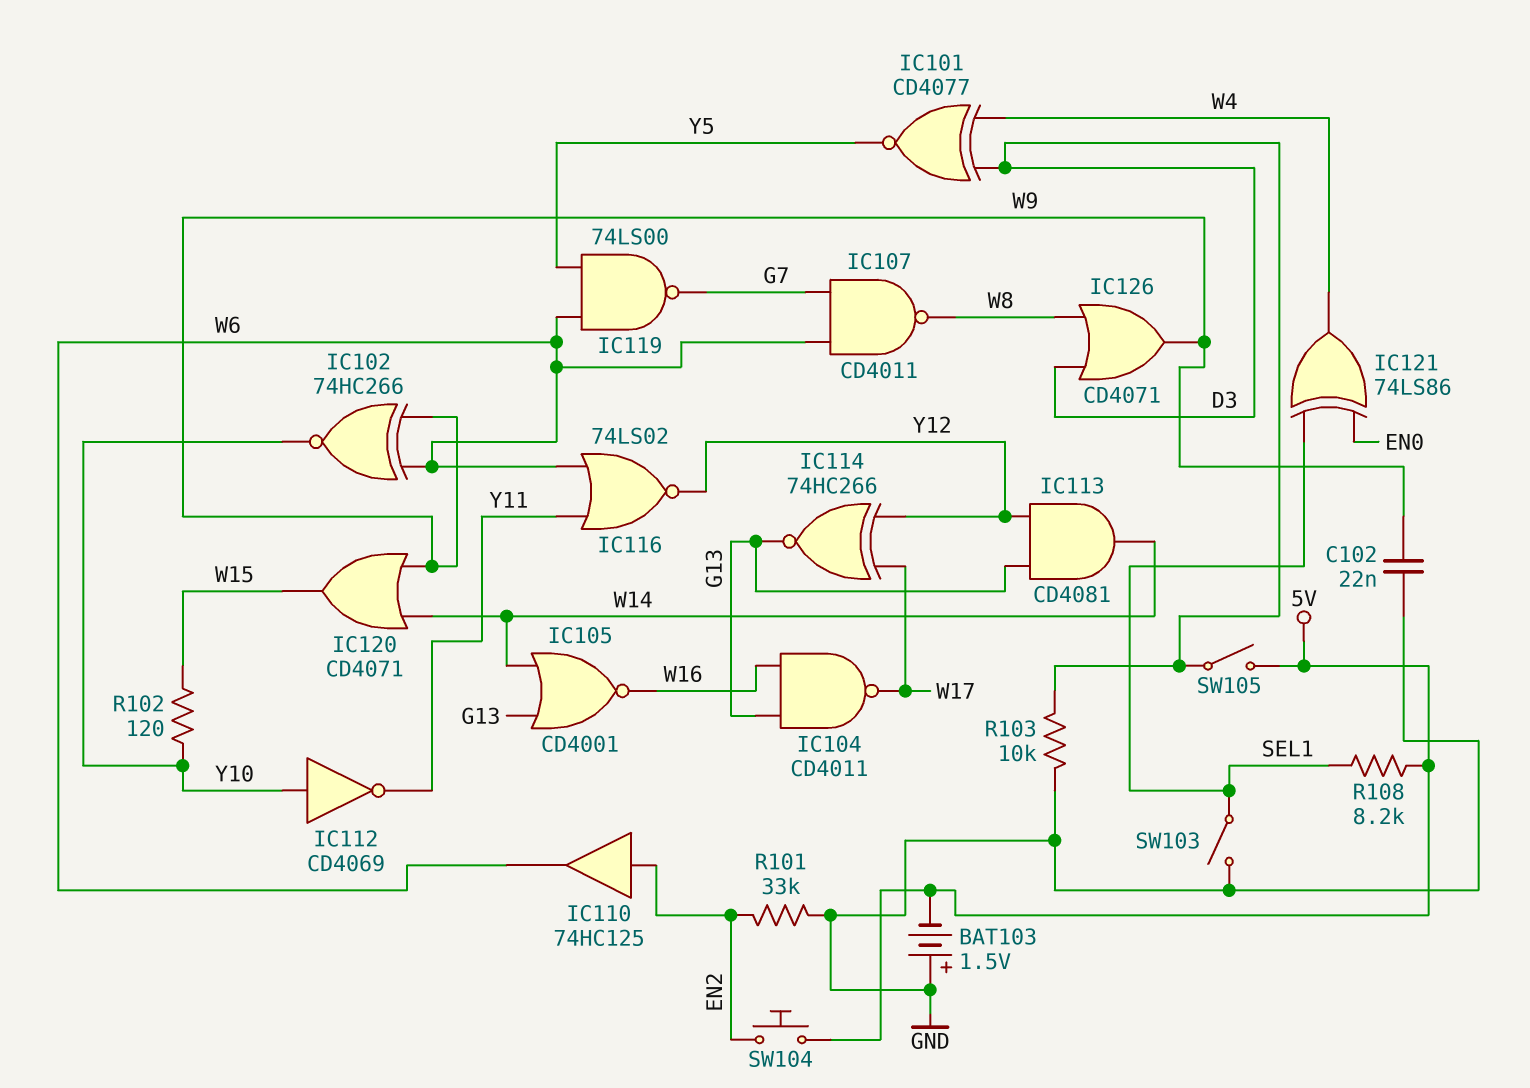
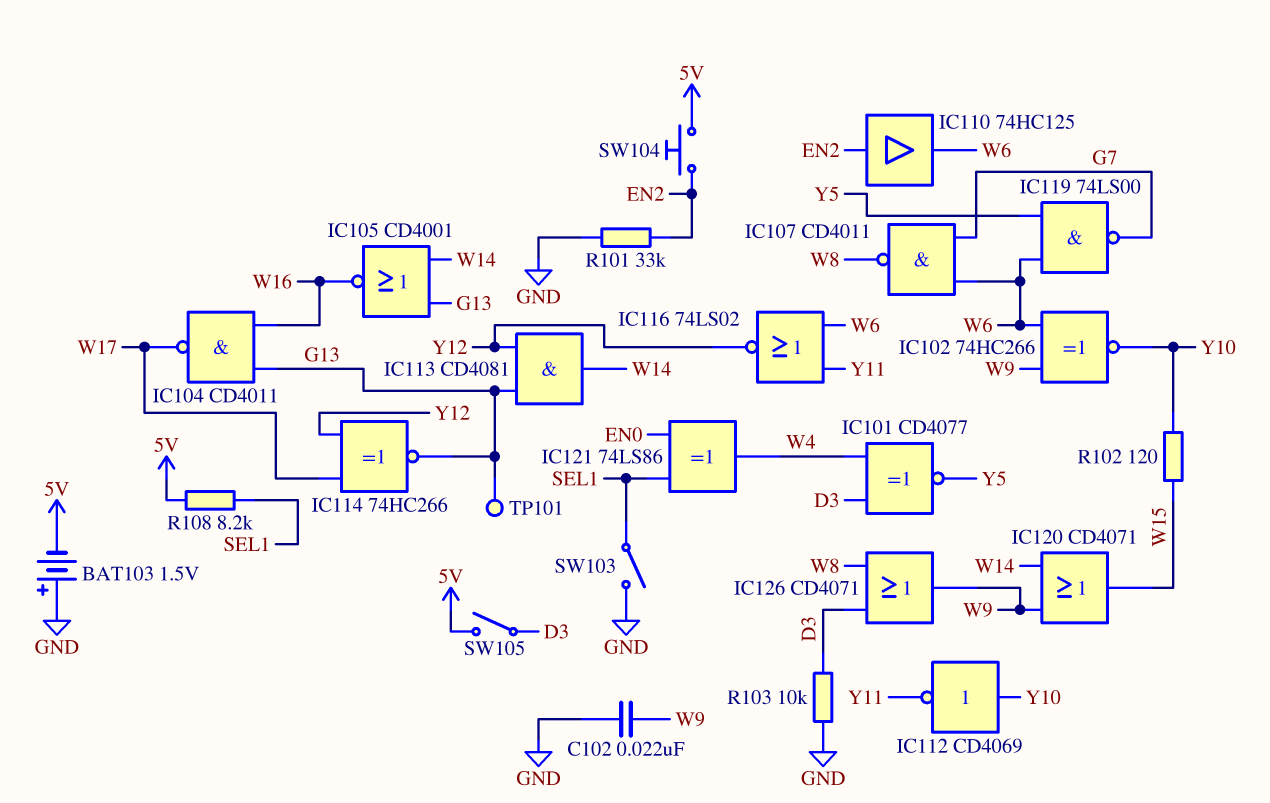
TP101: none -> test point (G13)

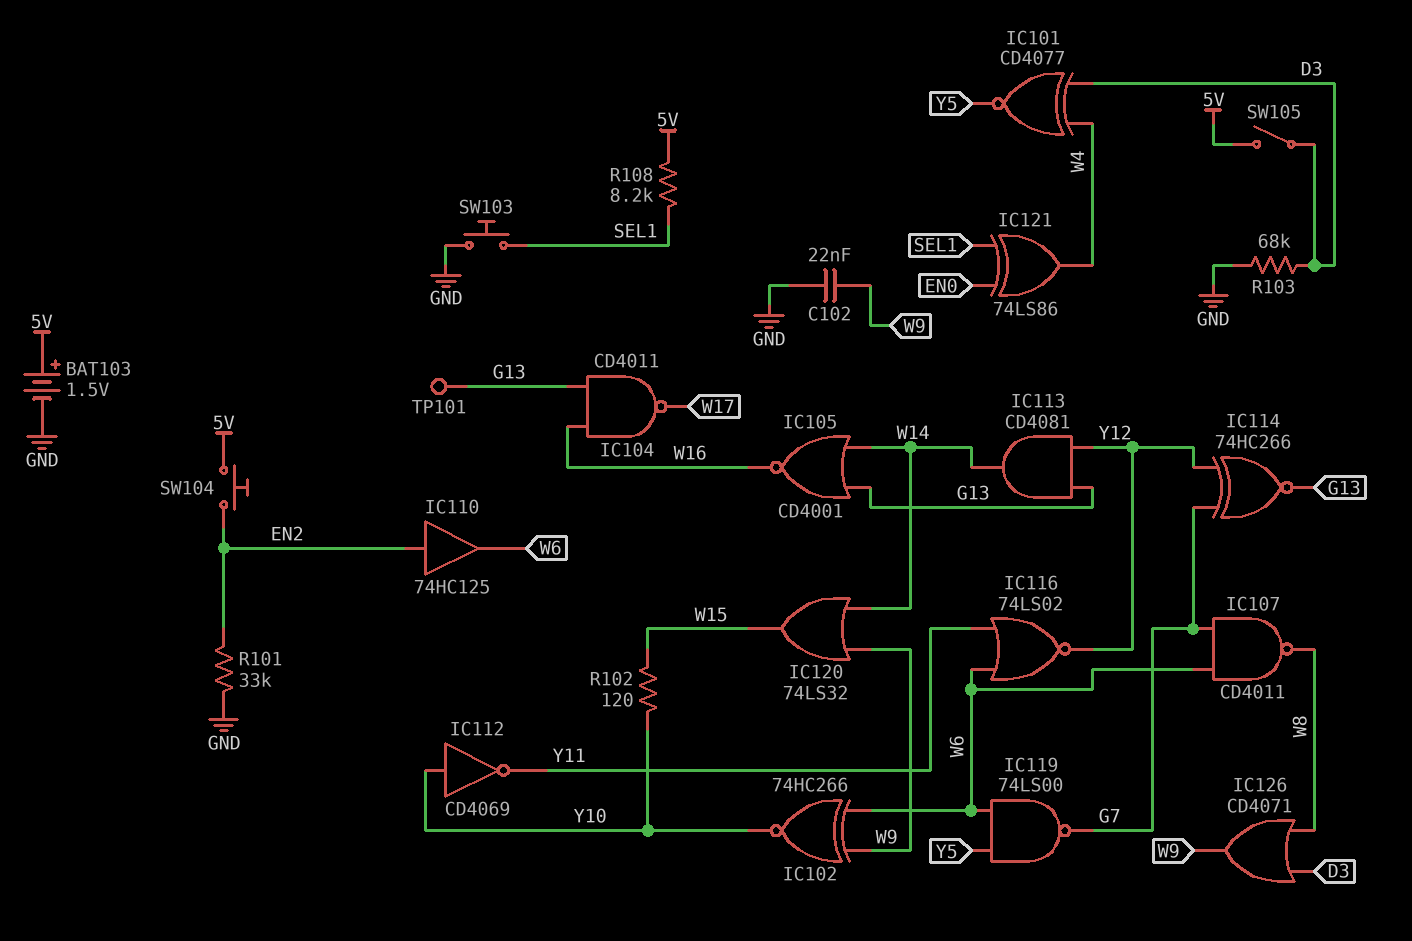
BAT103: 1.5V (plus GND, minus 5V) -> 1.5V (plus 5V, minus GND)
IC114: XNOR 74HC266 (in W17, in Y12, out G13) -> XNOR 74HC266 (in G7, in Y12, out G13)
IC120: OR CD4071 (in W9, in W14, out W15) -> OR 74LS32 (in W9, in W14, out W15)
R103: 10k (D3, GND) -> 68k (D3, GND)
SW103: switch (GND, SEL1) -> button (GND, SEL1)

